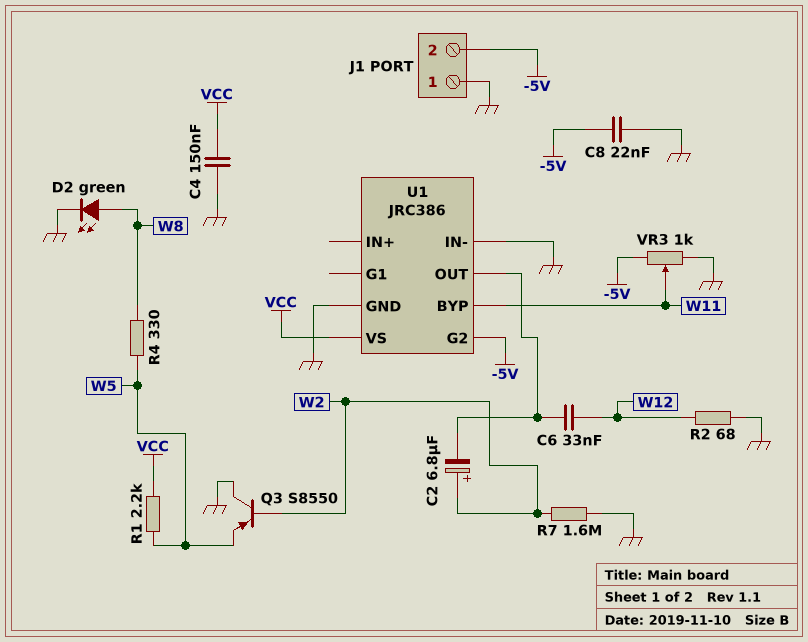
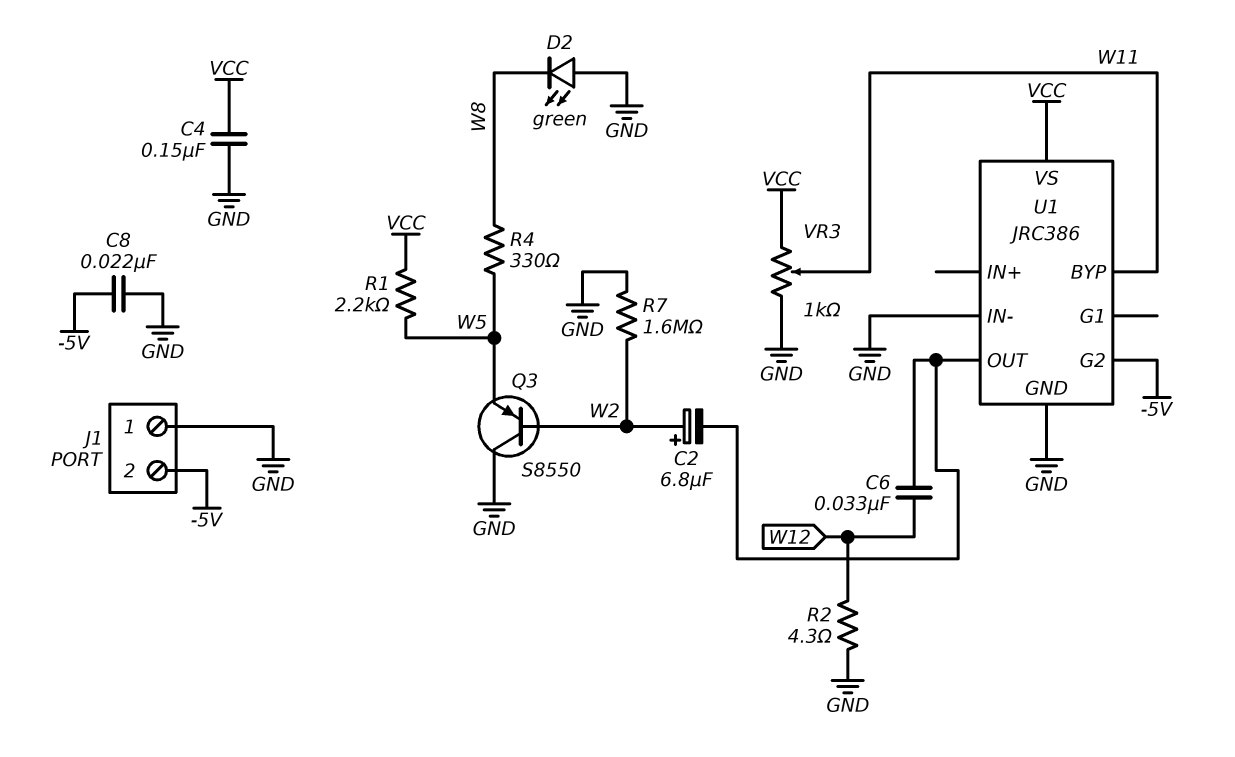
D2: LED green (A W8, K GND) -> LED green (A GND, K W8)
R2: 68 (GND, W12) -> 4.3 (GND, W12)
VR3: 1k (-5V, GND, wiper W11) -> 1k (GND, VCC, wiper W11)

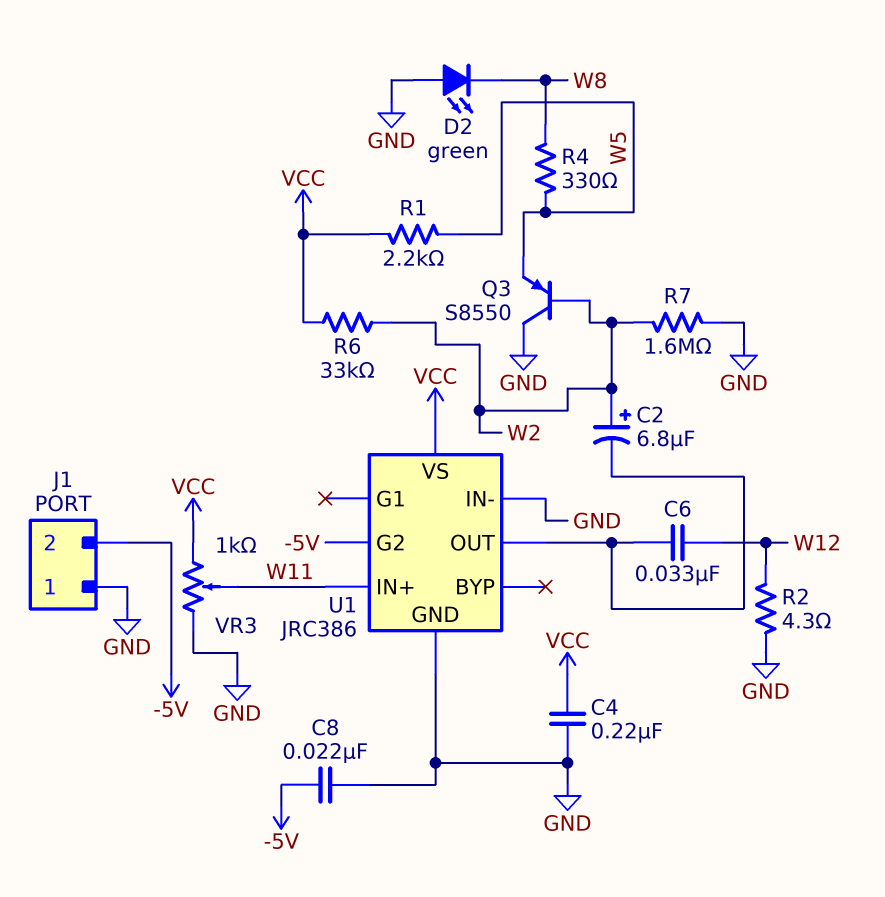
C4: 150nF (GND, VCC) -> 220nF (GND, VCC)
R6: none -> 33k (VCC, W2)
U1 pin BYP: W11 -> none
U1 pin IN+: none -> W11

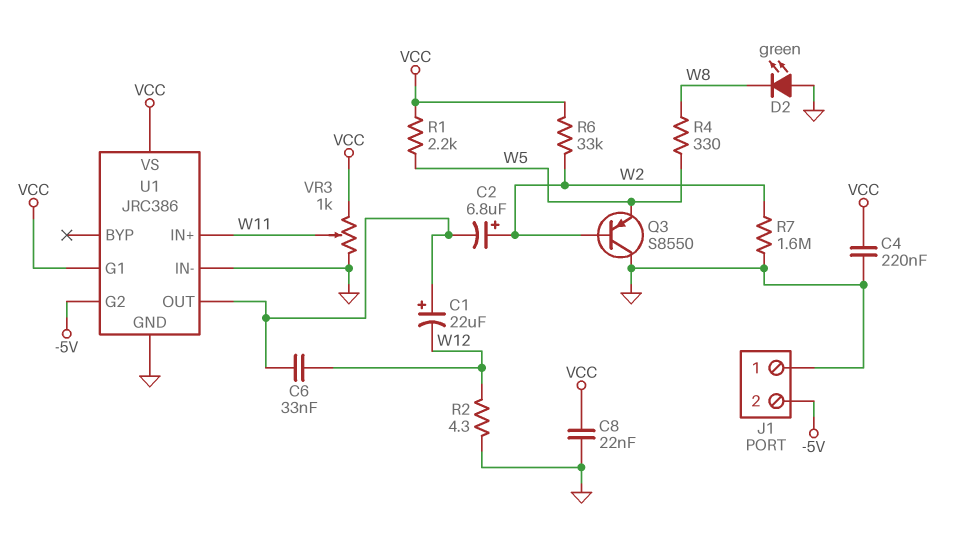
C1: none -> 22uF (plus U1/OUT, minus W12)
C8: 22nF (-5V, GND) -> 22nF (GND, VCC)
U1 pin G1: none -> VCC

